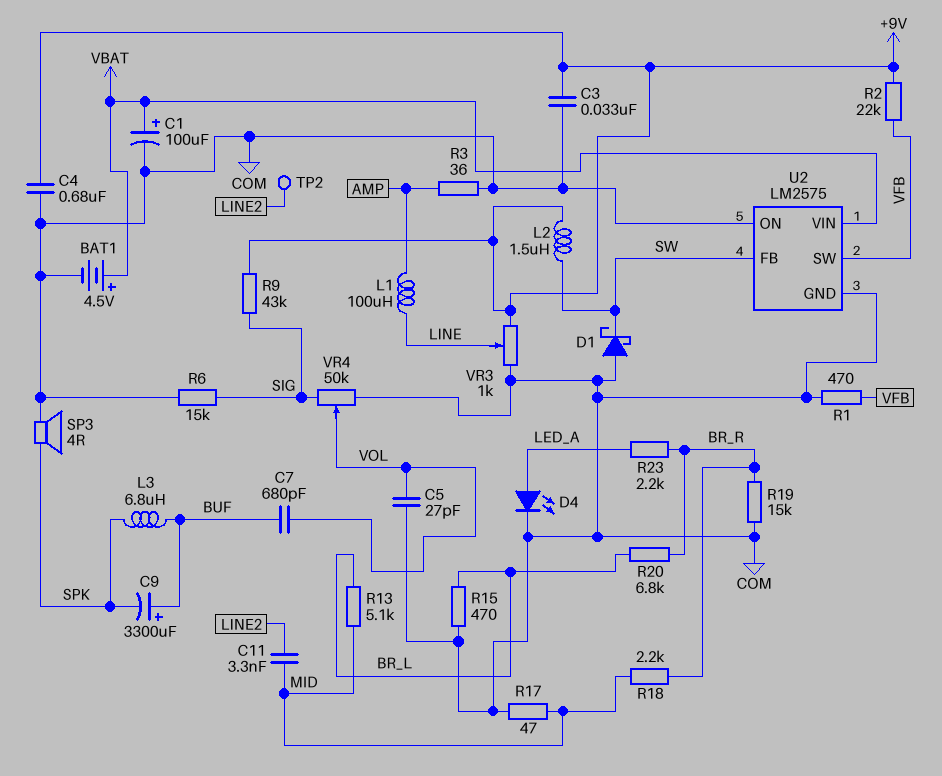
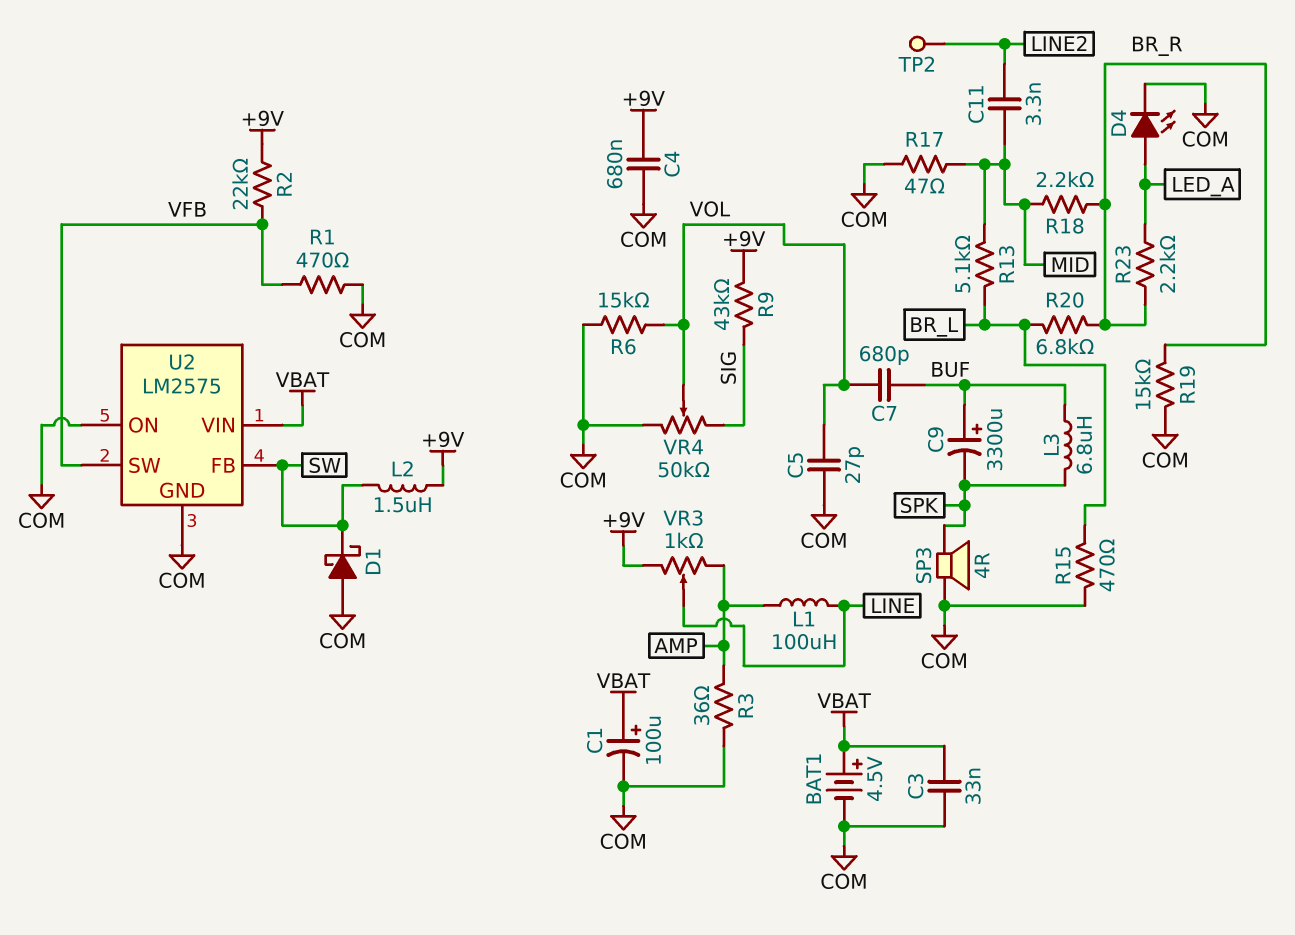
C3: 33nF (+9V, COM) -> 33nF (COM, VBAT)
R6: 15k (COM, SIG) -> 15k (COM, VOL)
VR3: 1k (+9V, COM, wiper LINE) -> 1k (+9V, AMP, wiper LINE)

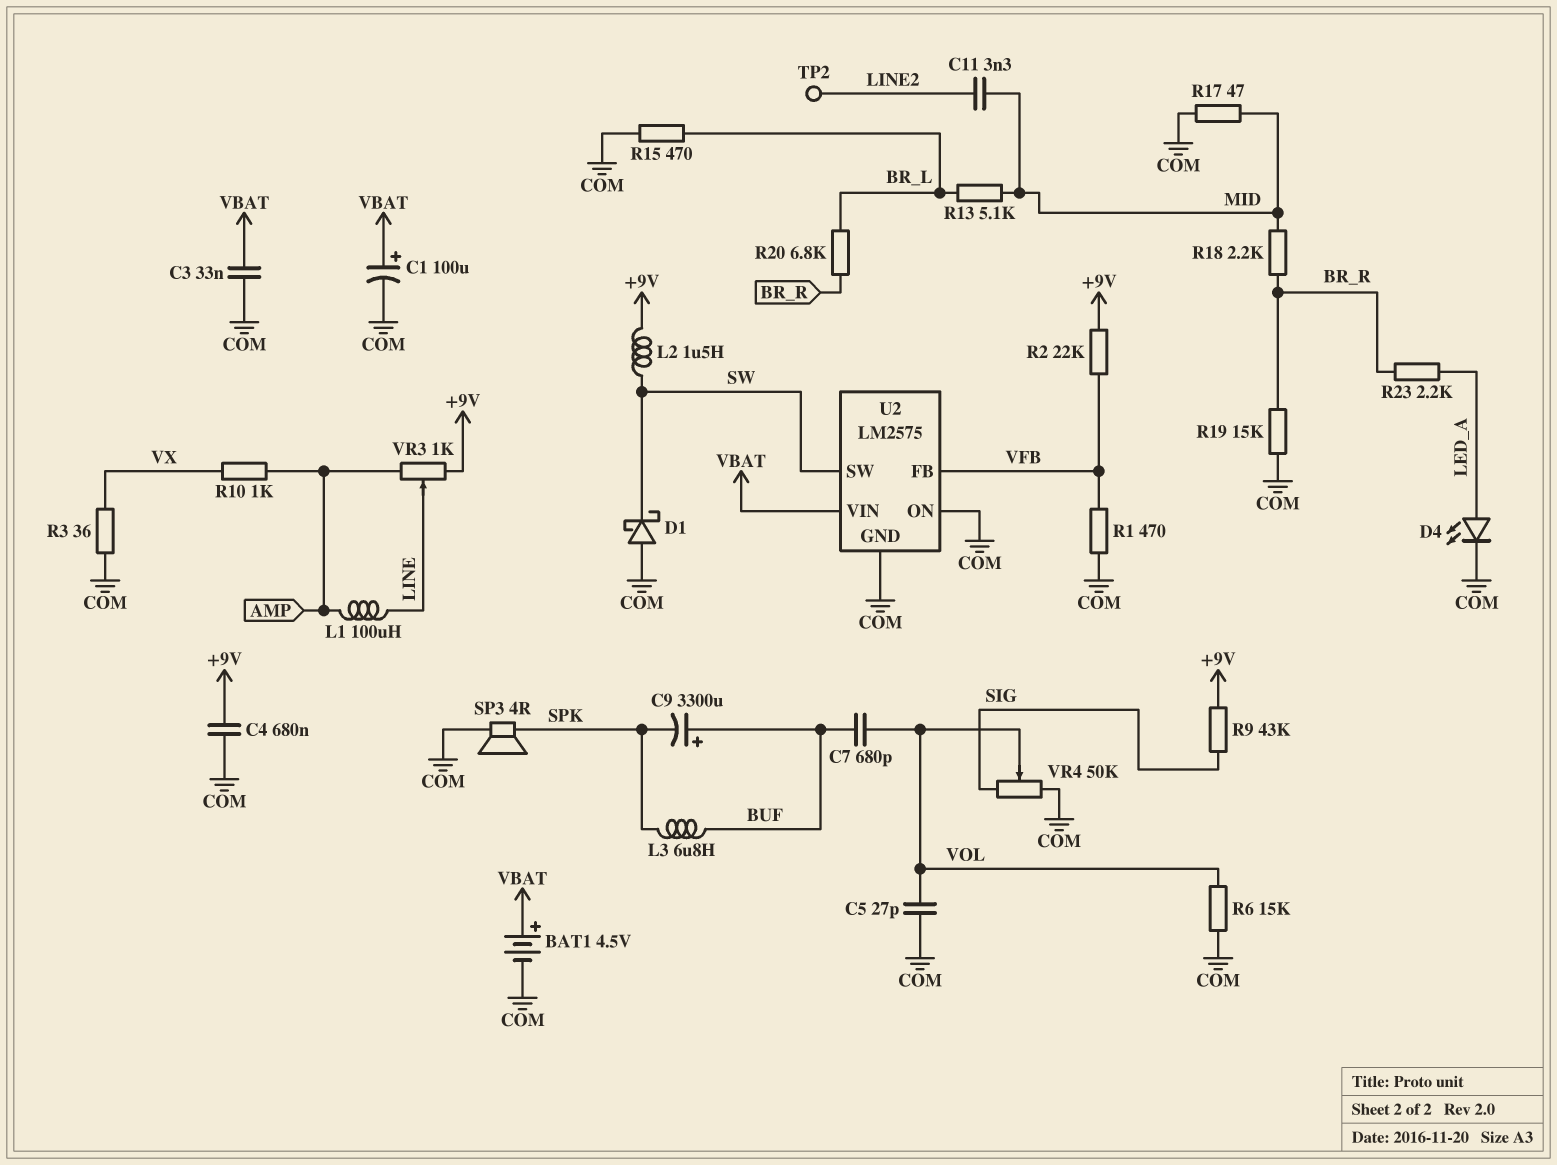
R3: 36 (AMP, COM) -> 36 (COM, VX)
R10: none -> 1k (AMP, VX)
U2 pin FB: SW -> VFB
U2 pin SW: VFB -> SW

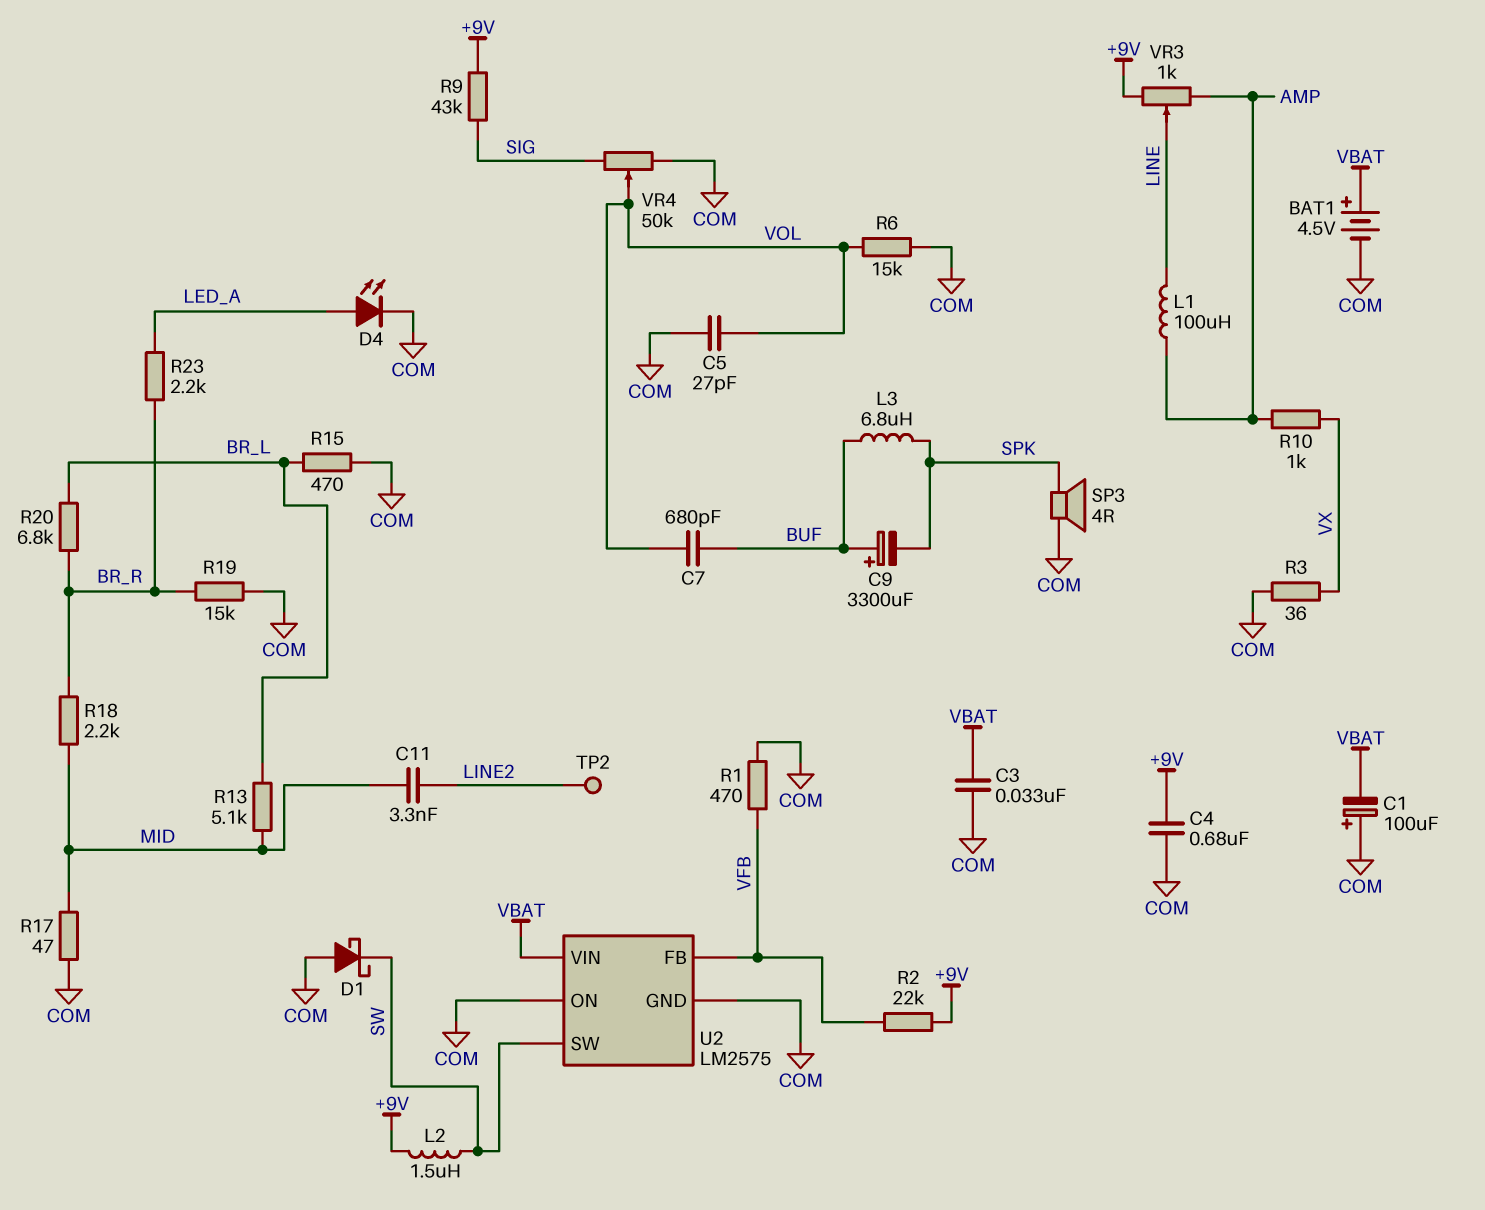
C1: 100uF (plus VBAT, minus COM) -> 100uF (plus COM, minus VBAT)

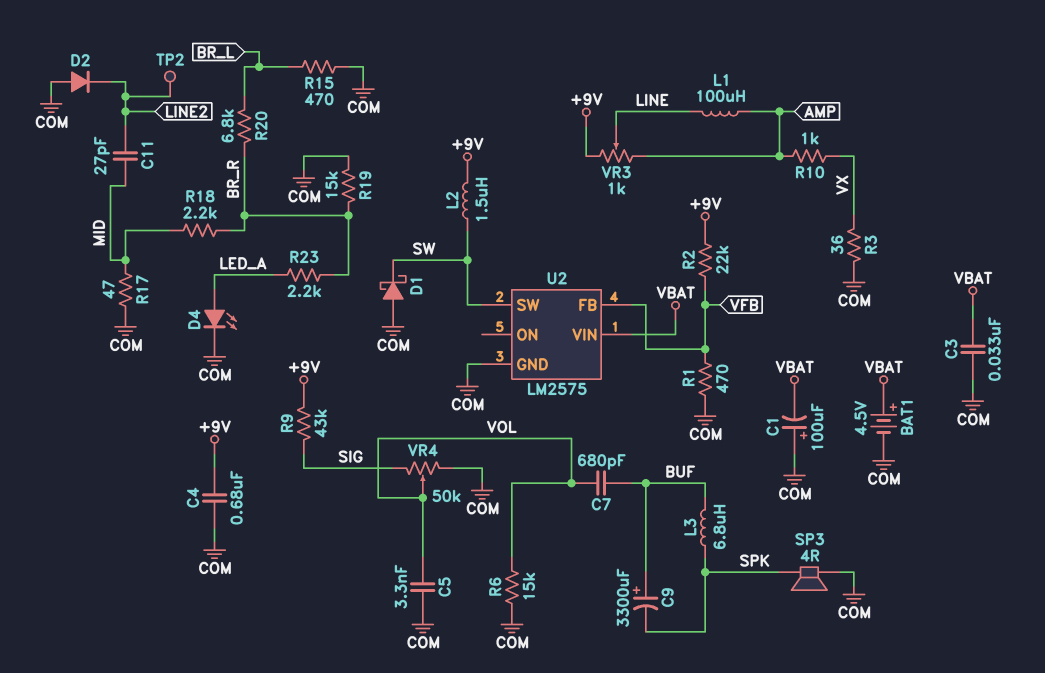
C5: 27pF (COM, VOL) -> 3.3nF (COM, VOL)
C11: 3.3nF (LINE2, MID) -> 27pF (LINE2, MID)
D2: none -> diode (A COM, K LINE2)
R13: 5.1k (BR_L, MID) -> none
U2 pin ON: COM -> none

